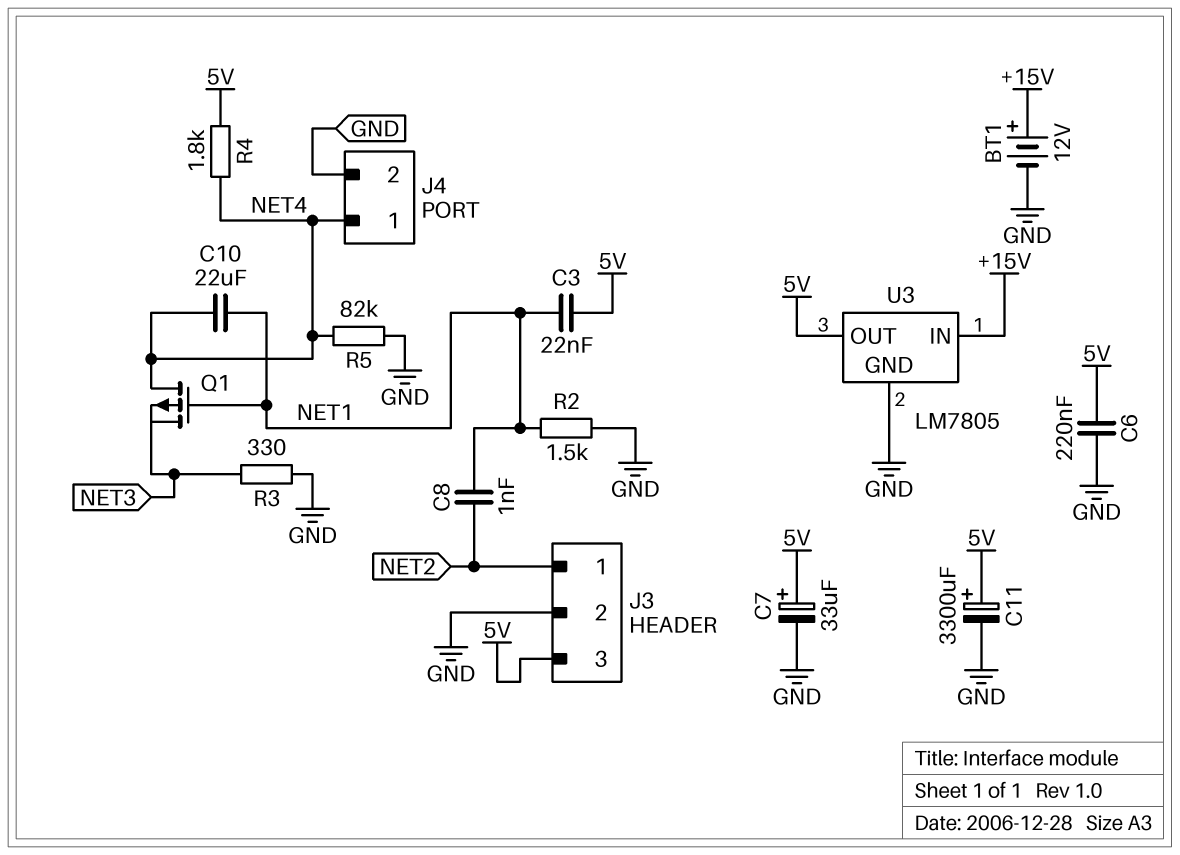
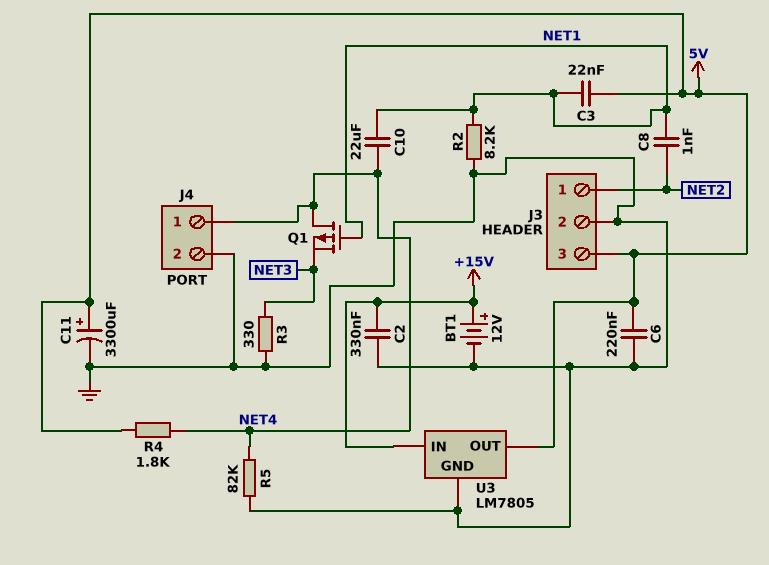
C2: none -> 330nF (+15V, GND)
C7: 33uF (plus 5V, minus GND) -> none
R2: 1.5k (GND, NET1) -> 8.2k (GND, NET1)

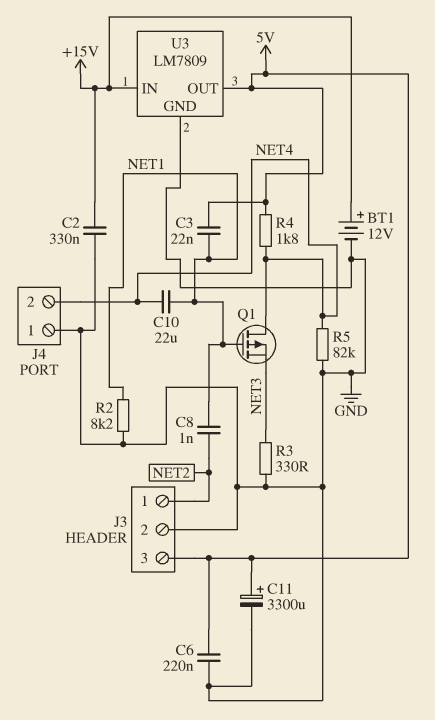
J4 pin 1: NET4 -> GND
J4 pin 2: GND -> NET4
U3: LM7805 -> LM7809

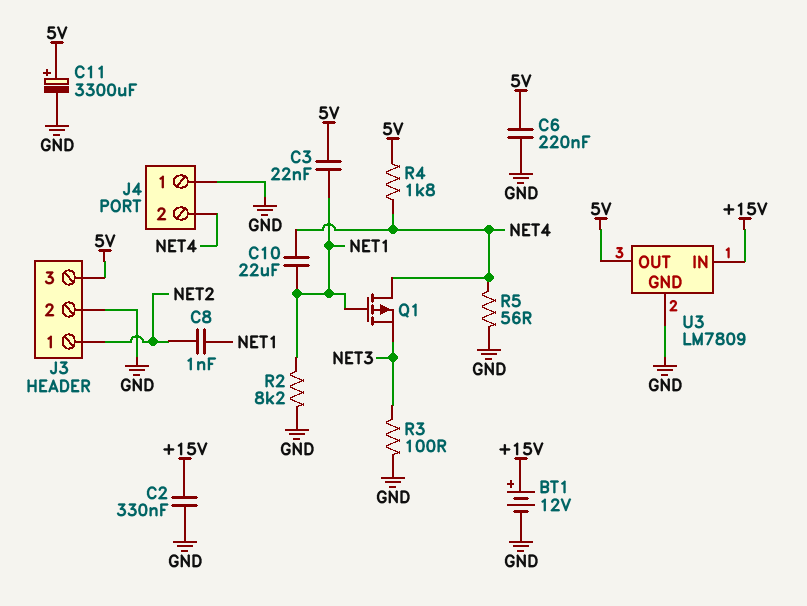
R3: 330 (GND, NET3) -> 100 (GND, NET3)
R5: 82k (GND, NET4) -> 56 (GND, NET4)

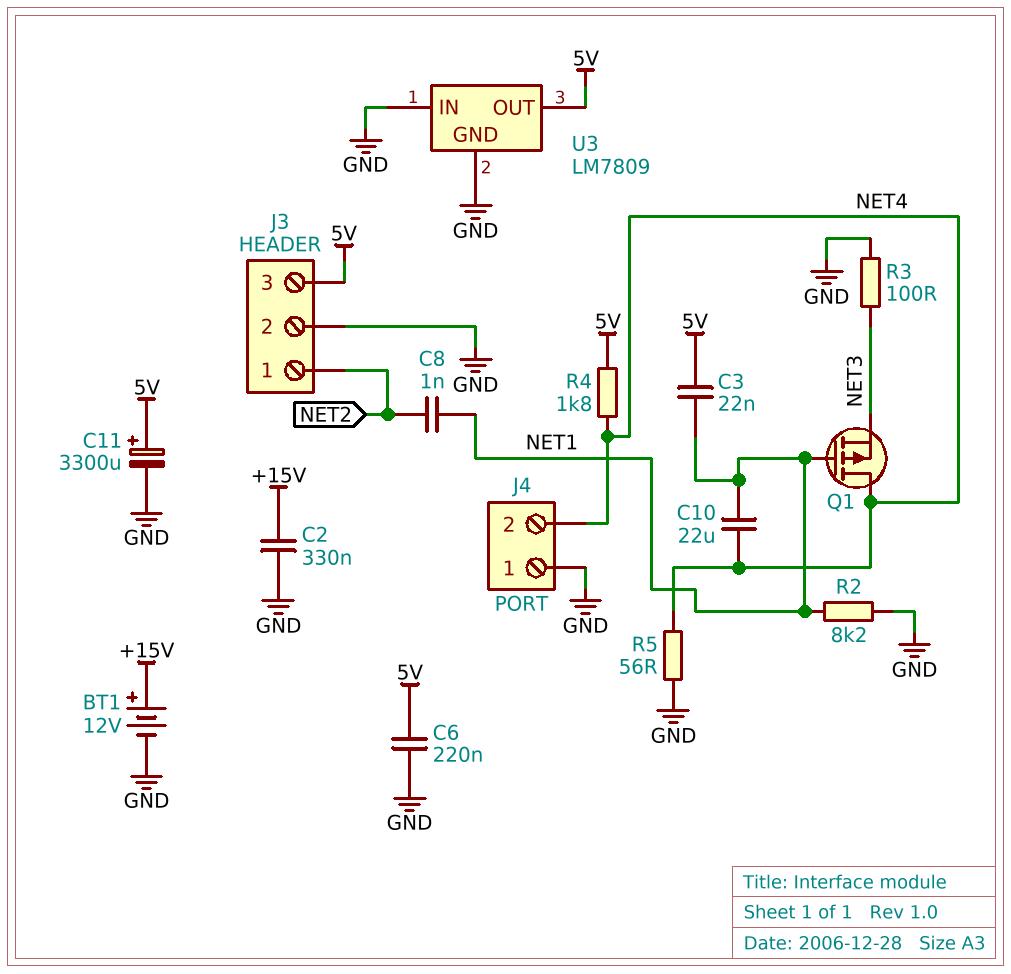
U3 pin IN: +15V -> GND

